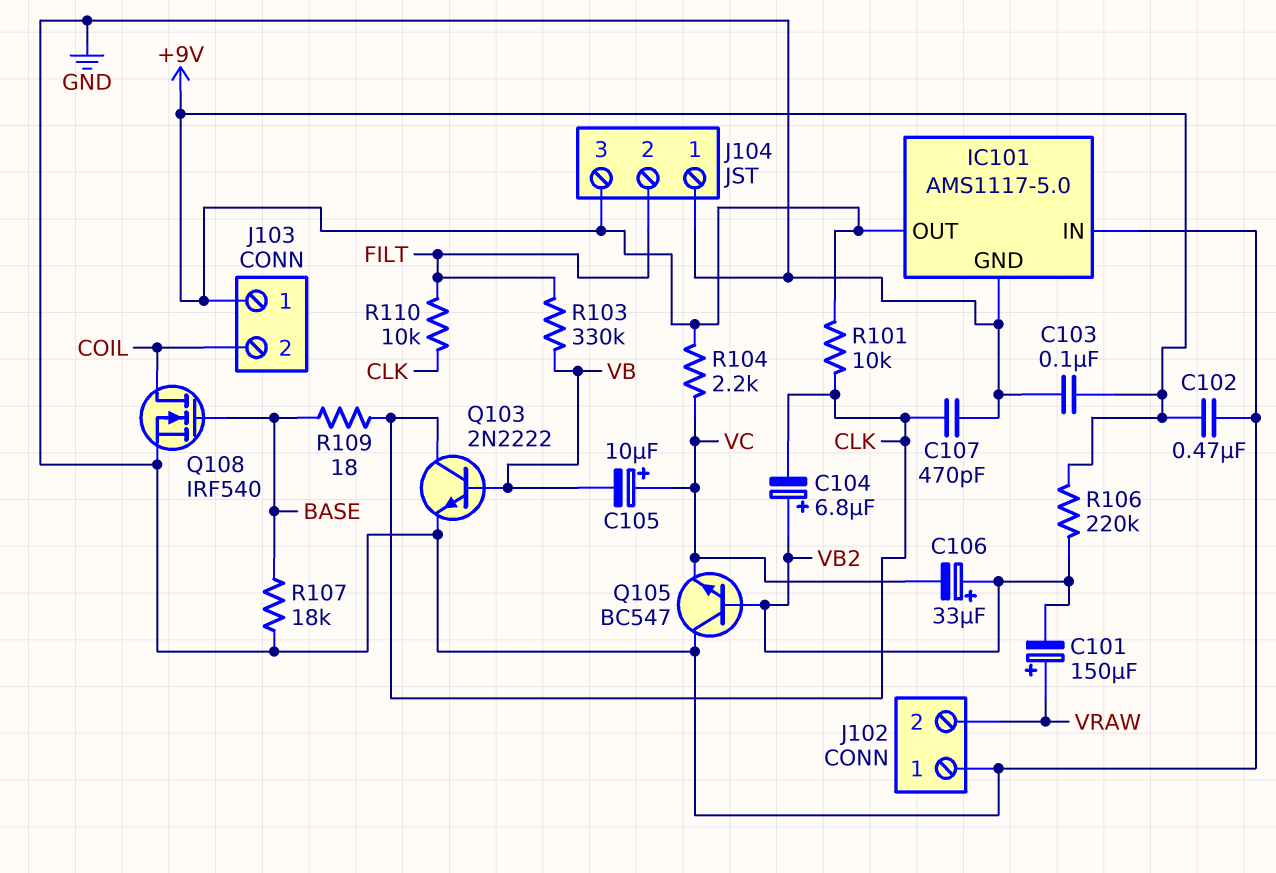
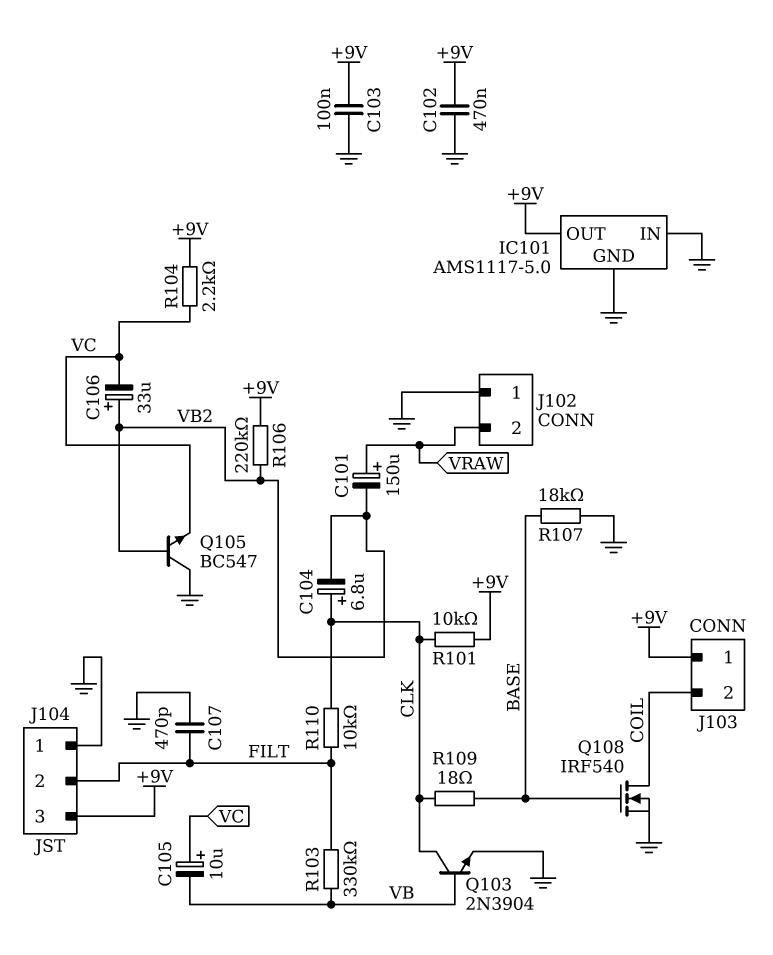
C104: 6.8uF (plus VB2, minus CLK) -> 6.8uF (plus CLK, minus VB2)
C107: 470pF (CLK, GND) -> 470pF (FILT, GND)
Q103: NPN 2N2222 (B VB, C CLK, E GND) -> NPN 2N3904 (B VB, C CLK, E GND)

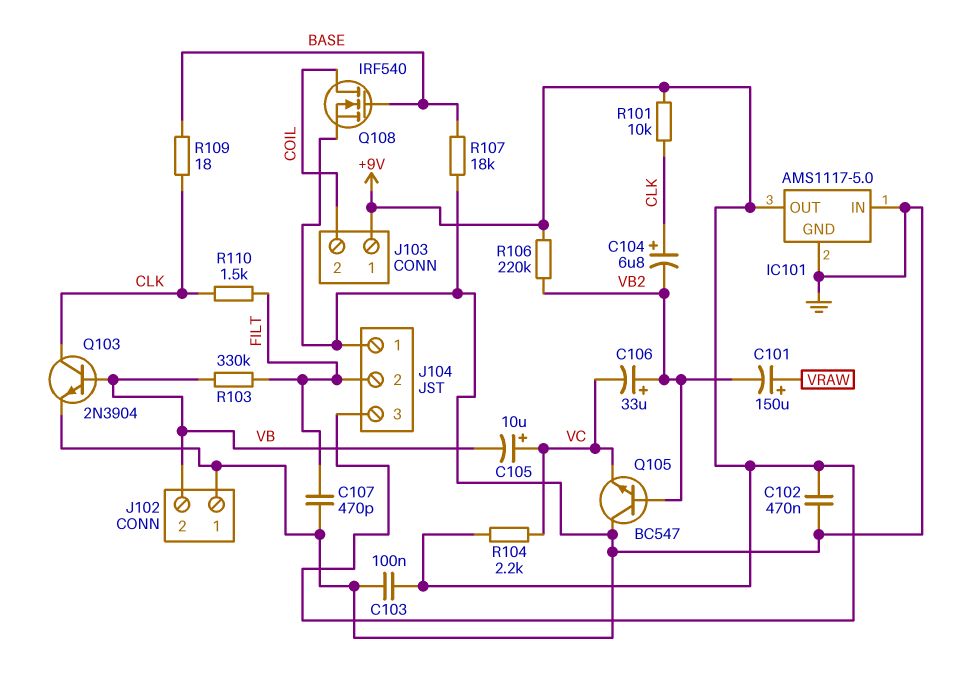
J102 pin 2: VRAW -> VB
R110: 10k (CLK, FILT) -> 1.5k (CLK, FILT)

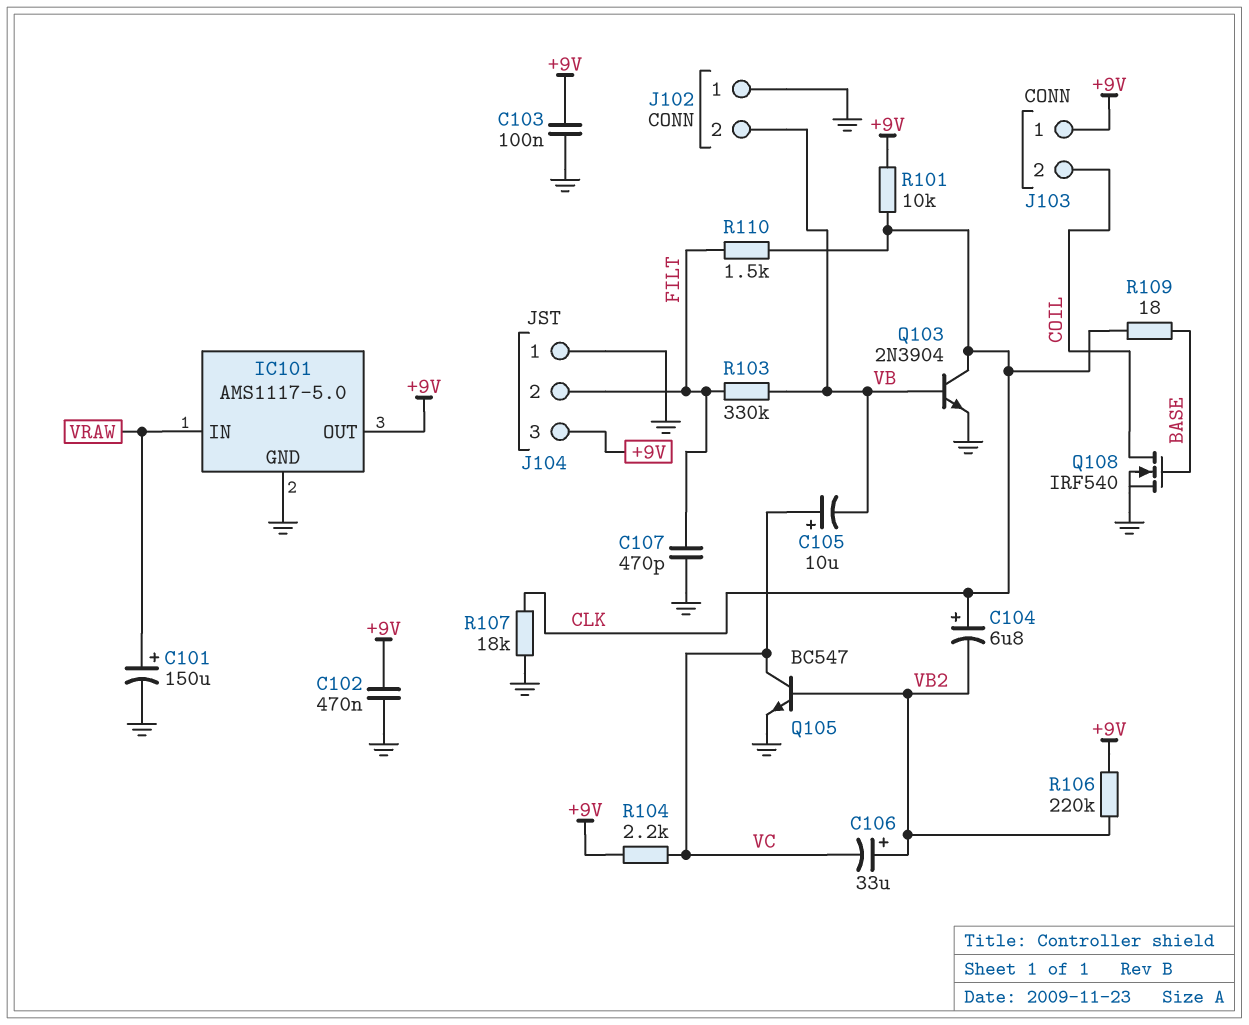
C101: 150uF (plus VRAW, minus VB2) -> 150uF (plus VRAW, minus GND)
IC101 pin IN: GND -> VRAW
Q105: NPN BC547 (B VB2, C GND, E VC) -> NPN BC547 (B VB2, C VC, E GND)
R107: 18k (BASE, GND) -> 18k (CLK, GND)

